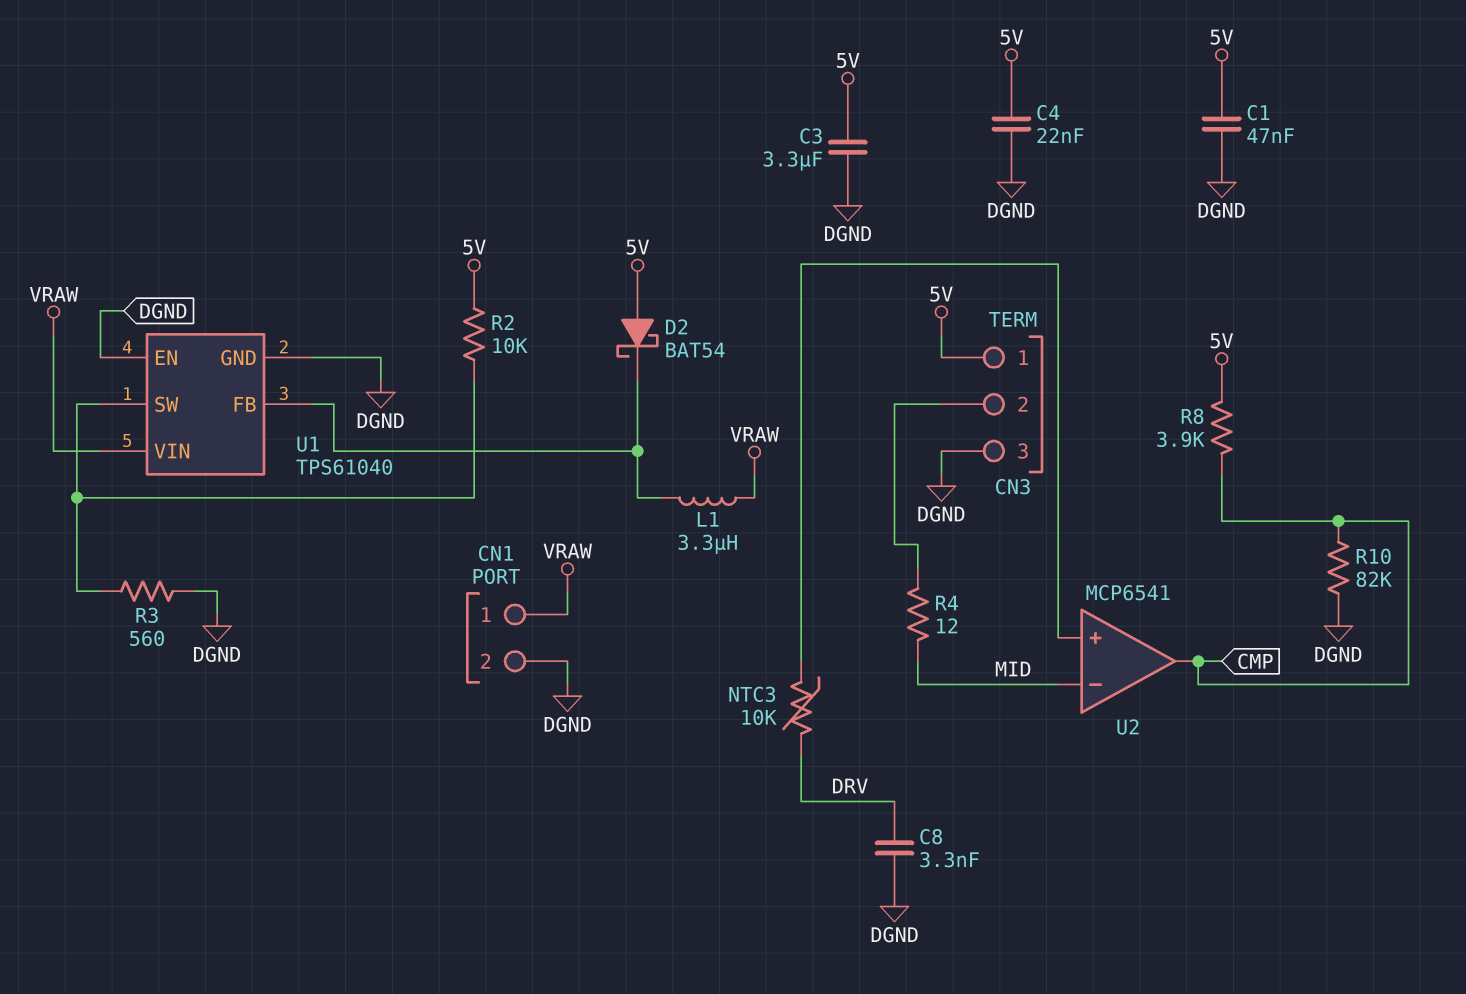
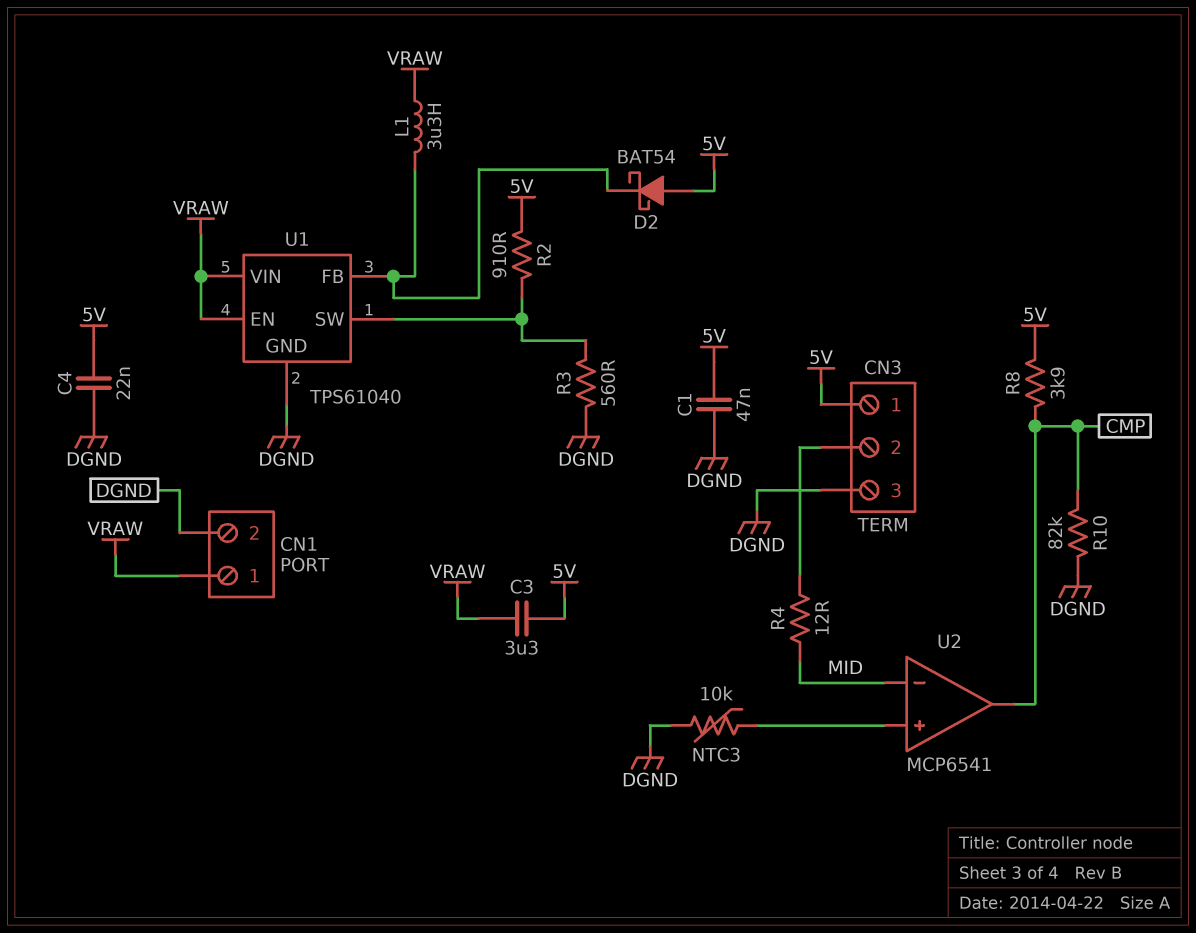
C3: 3.3uF (5V, DGND) -> 3.3uF (5V, VRAW)
C8: 3.3nF (DGND, DRV) -> none
NTC3: 10k (DRV, U2/in+) -> 10k (DGND, U2/in+)
R2: 10k (5V, U1/SW) -> 910 (5V, U1/SW)
U1 pin EN: DGND -> VRAW

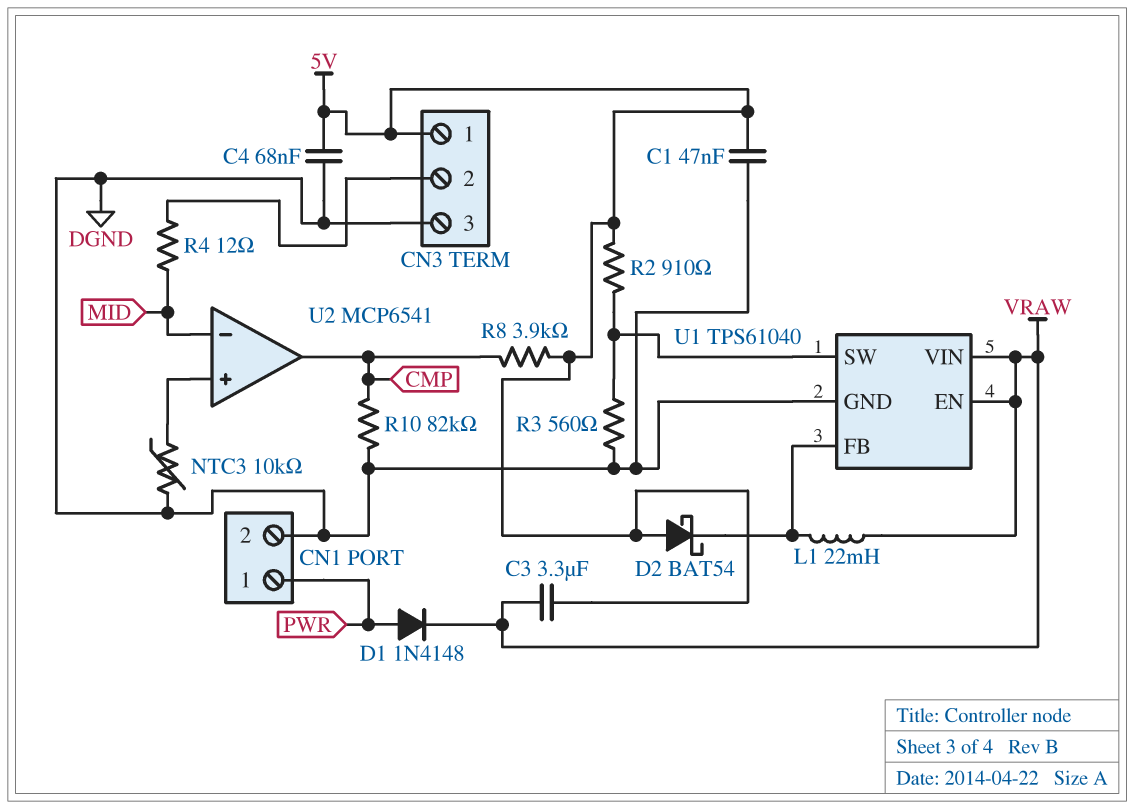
C4: 22nF (5V, DGND) -> 68nF (5V, DGND)
CN1 pin 1: VRAW -> PWR
D1: none -> diode 1N4148 (A PWR, K VRAW)
L1: 3.3uH (U1/FB, VRAW) -> 22mH (U1/FB, VRAW)

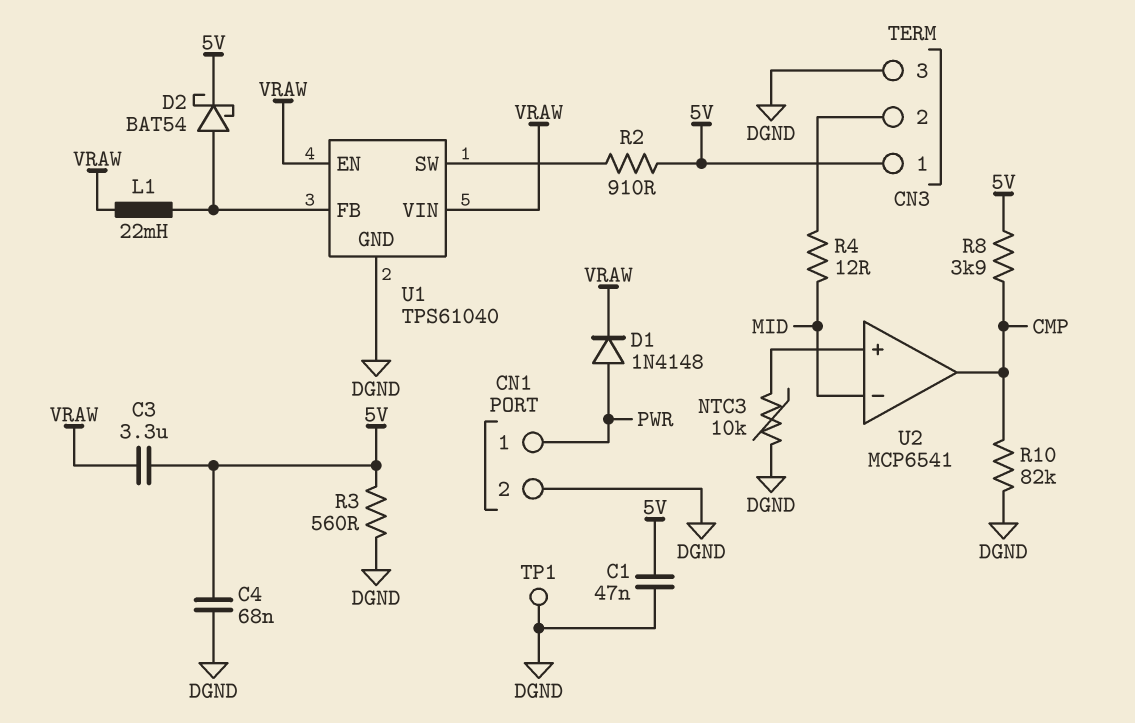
D2: schottky BAT54 (A 5V, K U1/FB) -> schottky BAT54 (A U1/FB, K 5V)
R3: 560 (DGND, U1/SW) -> 560 (5V, DGND)
TP1: none -> test point (DGND)

